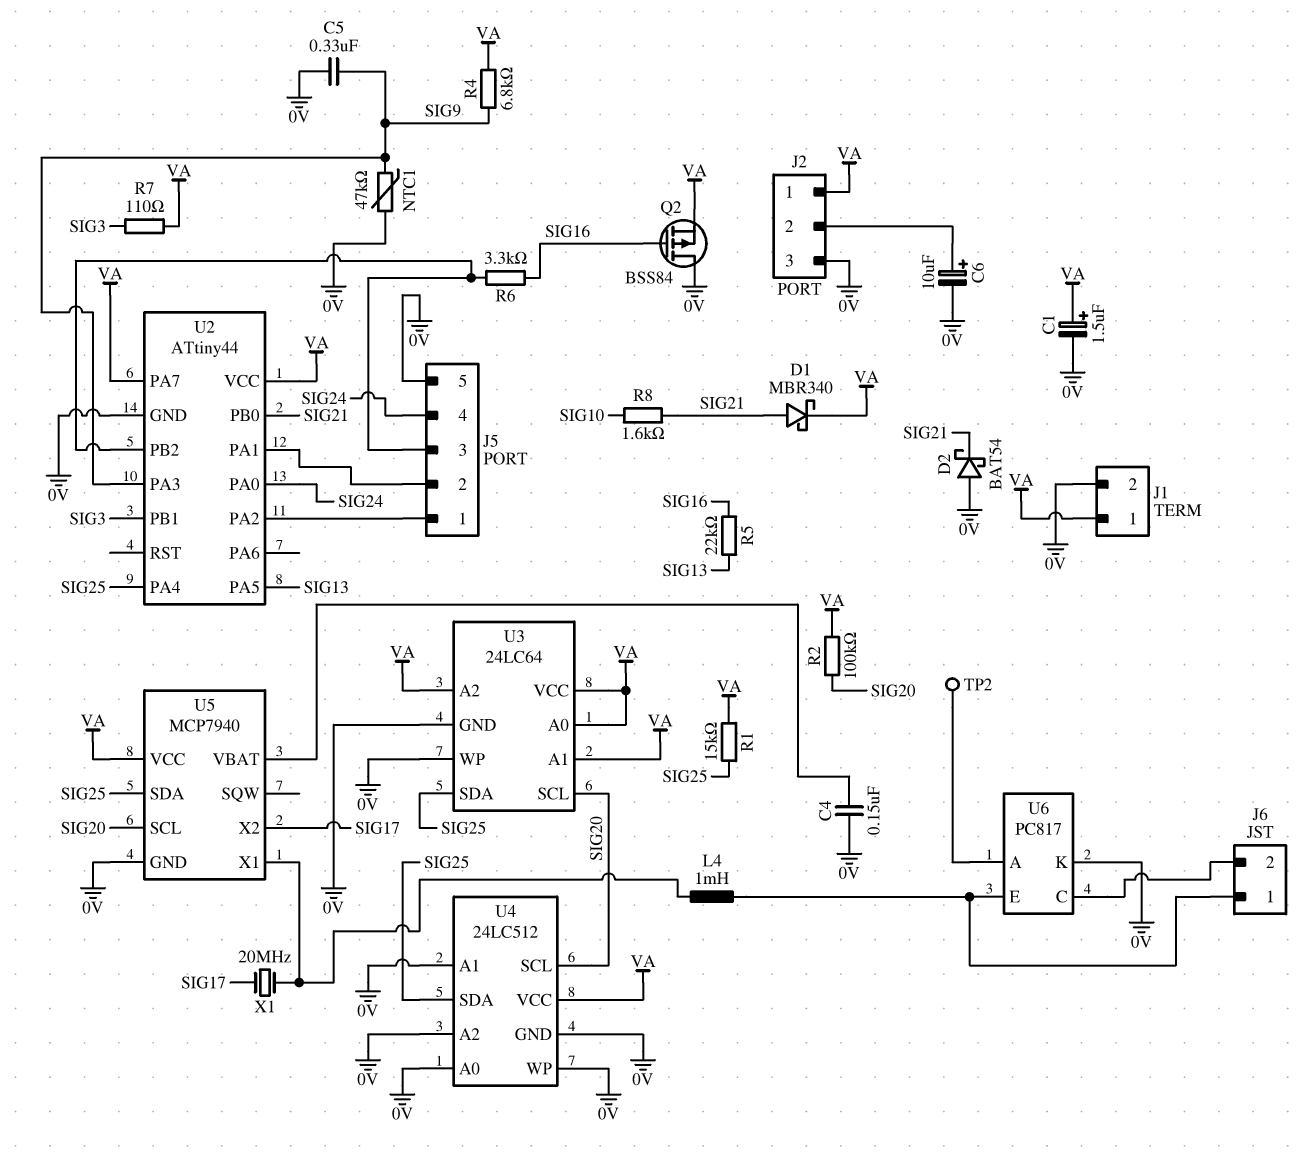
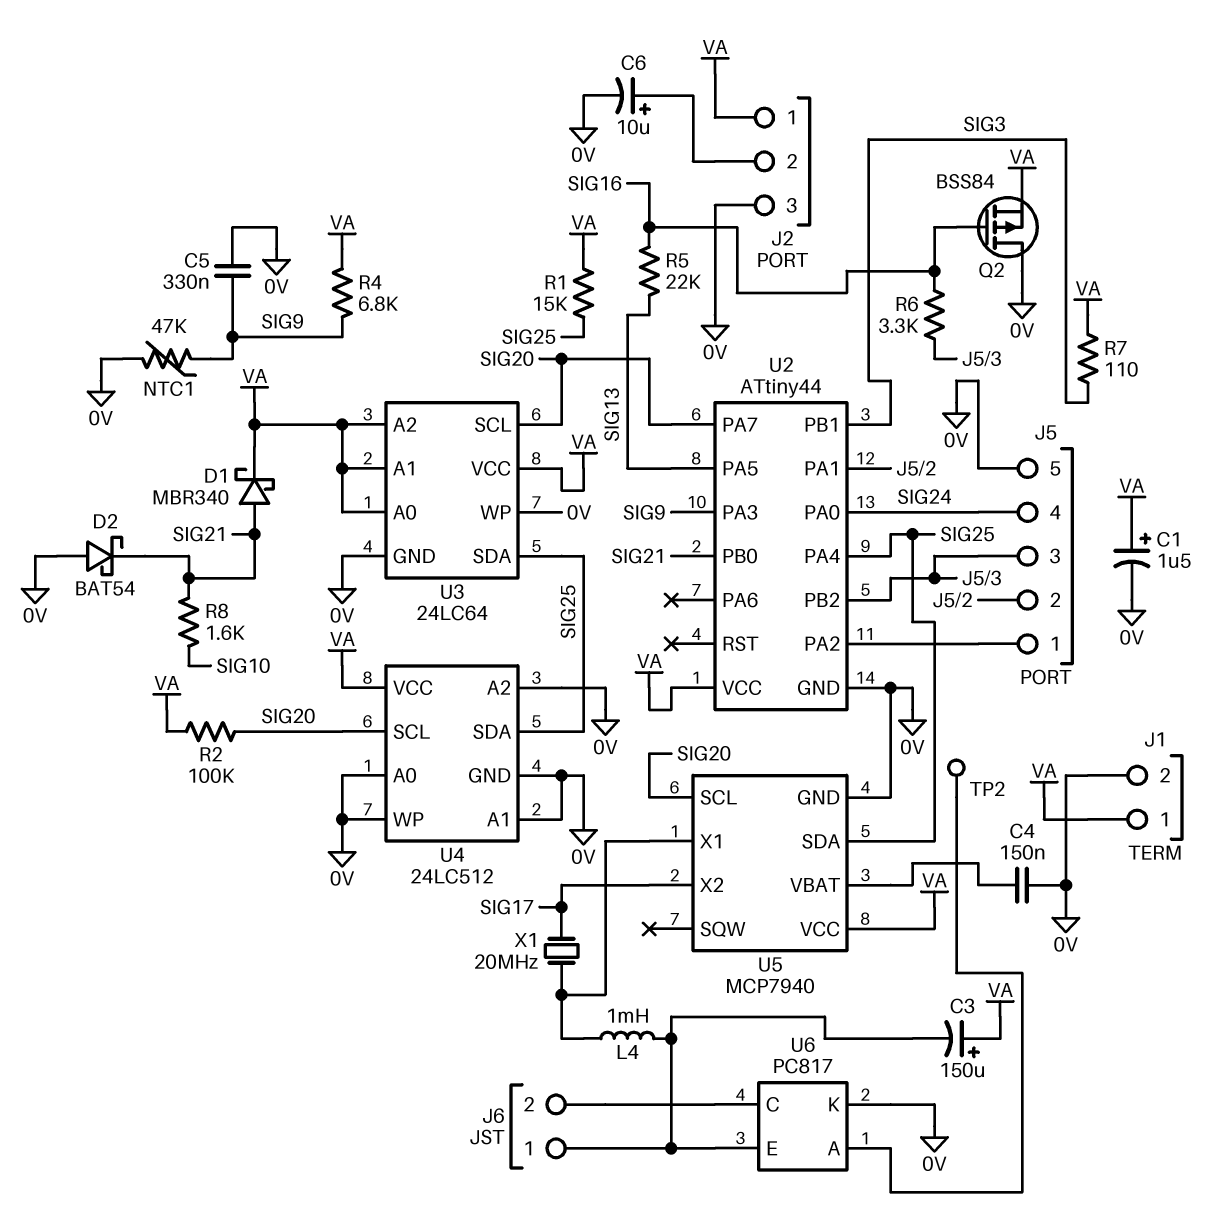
C3: none -> 150uF (plus VA, minus J6/1)
U2 pin PA7: VA -> SIG20

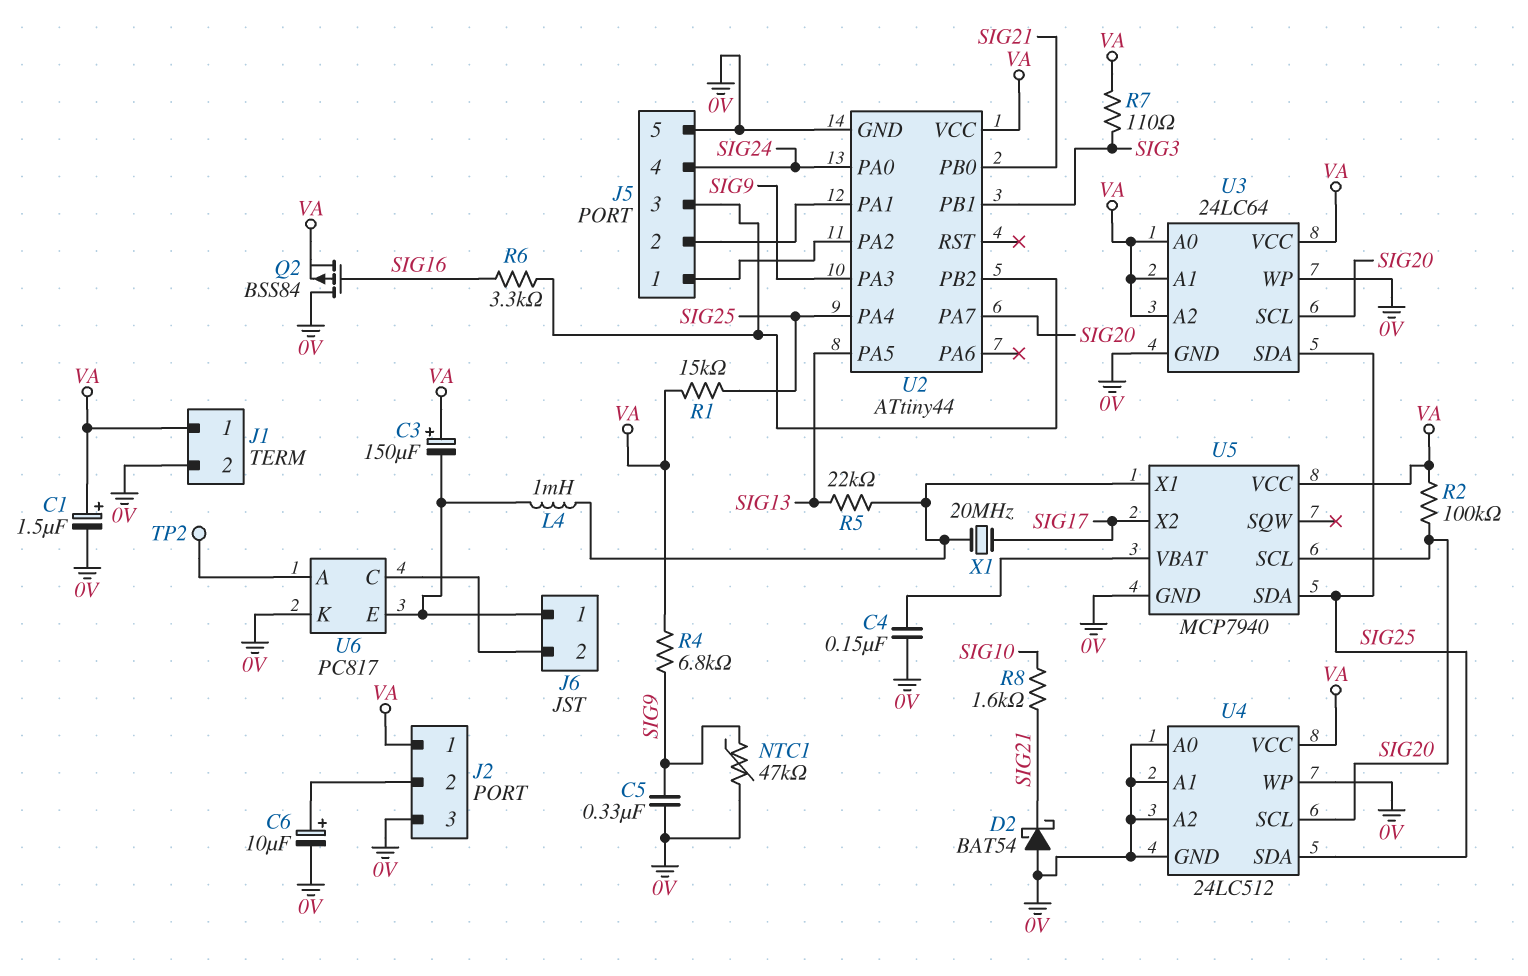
D1: schottky MBR340 (A SIG21, K VA) -> none
R5: 22k (SIG13, SIG16) -> 22k (SIG13, U5/X1)

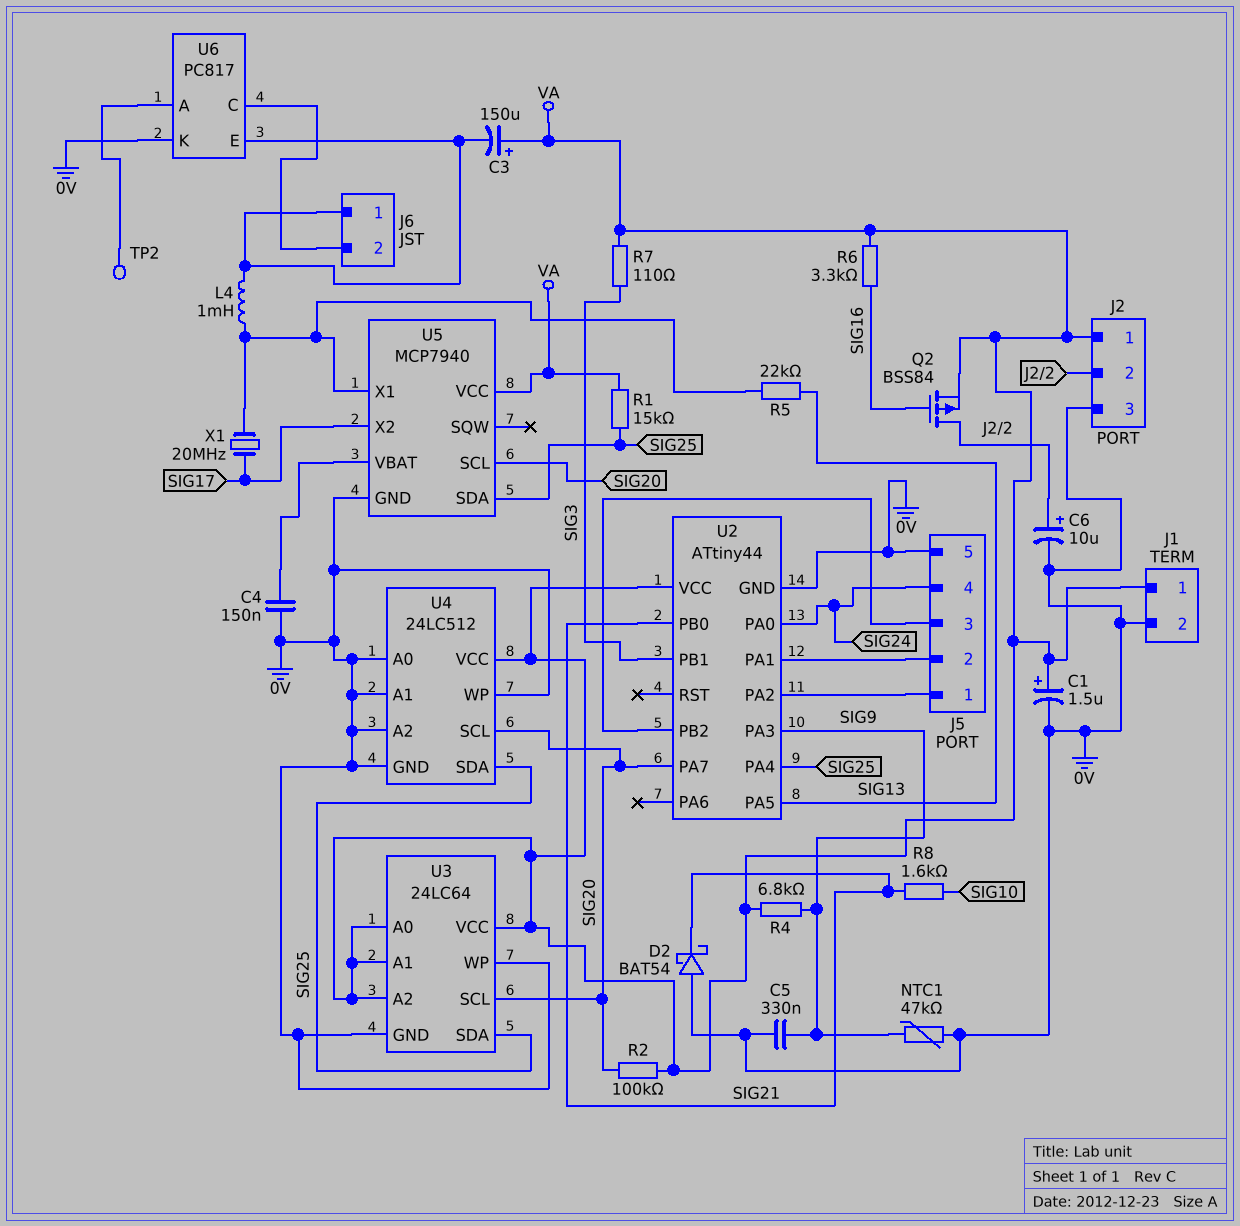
Q2: PMOS BSS84 (G SIG16, D 0V, S VA) -> PMOS BSS84 (G SIG16, D J2/2, S VA)
R6: 3.3k (J5/3, SIG16) -> 3.3k (SIG16, VA)

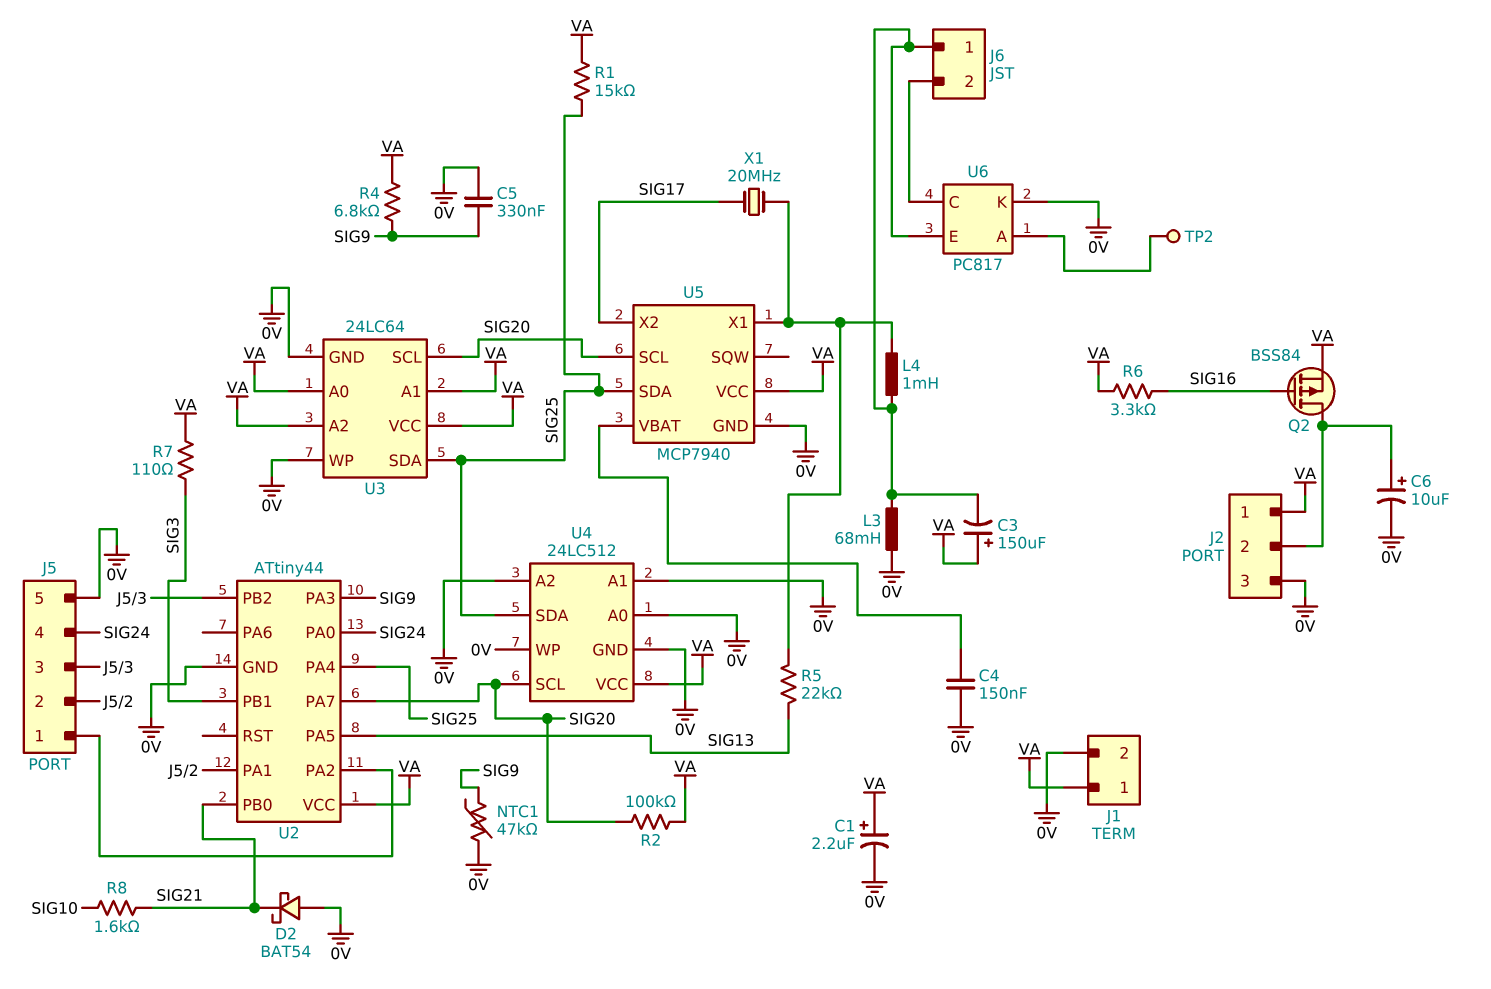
C1: 1.5uF (plus VA, minus 0V) -> 2.2uF (plus VA, minus 0V)
L3: none -> 68mH (0V, J6/1)

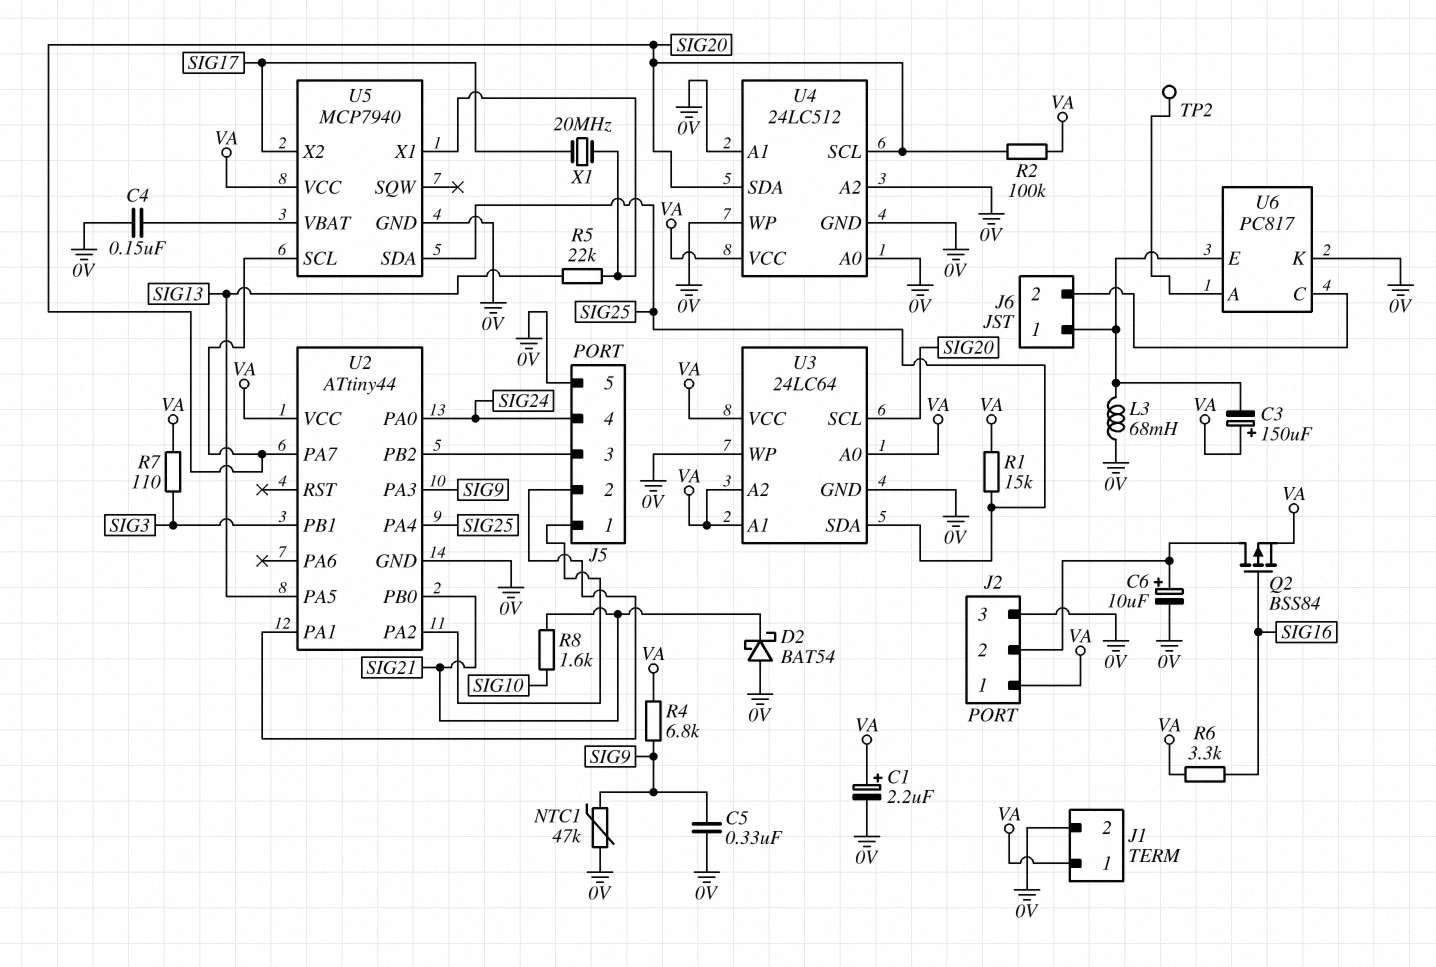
L4: 1mH (J6/1, U5/X1) -> none
U4 pin SDA: SIG25 -> SIG20

